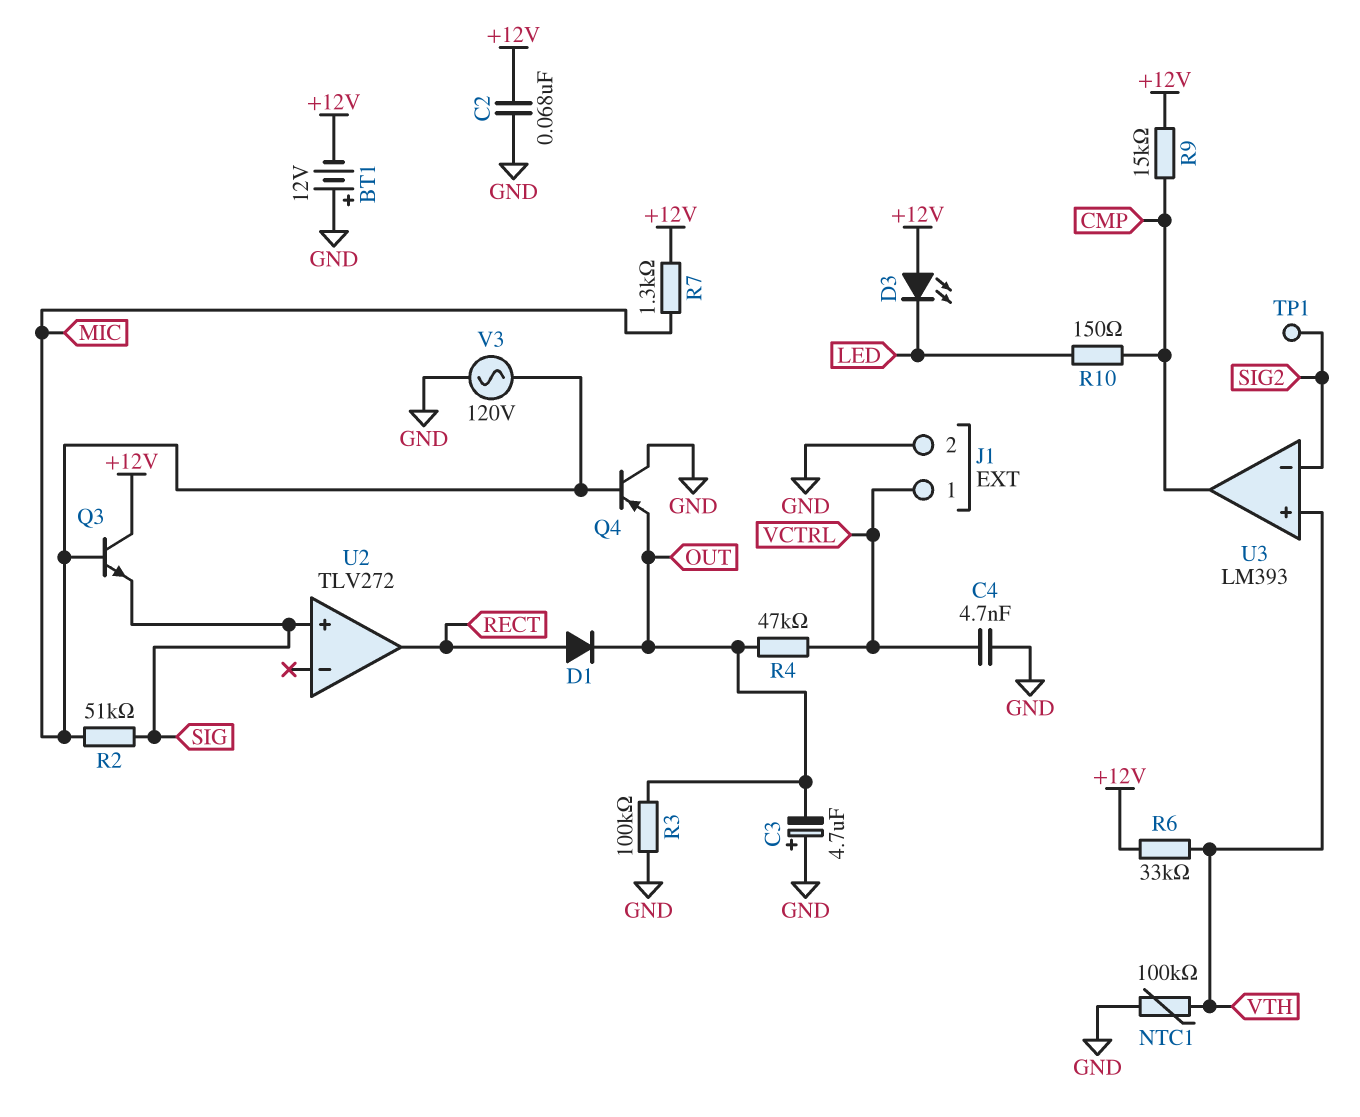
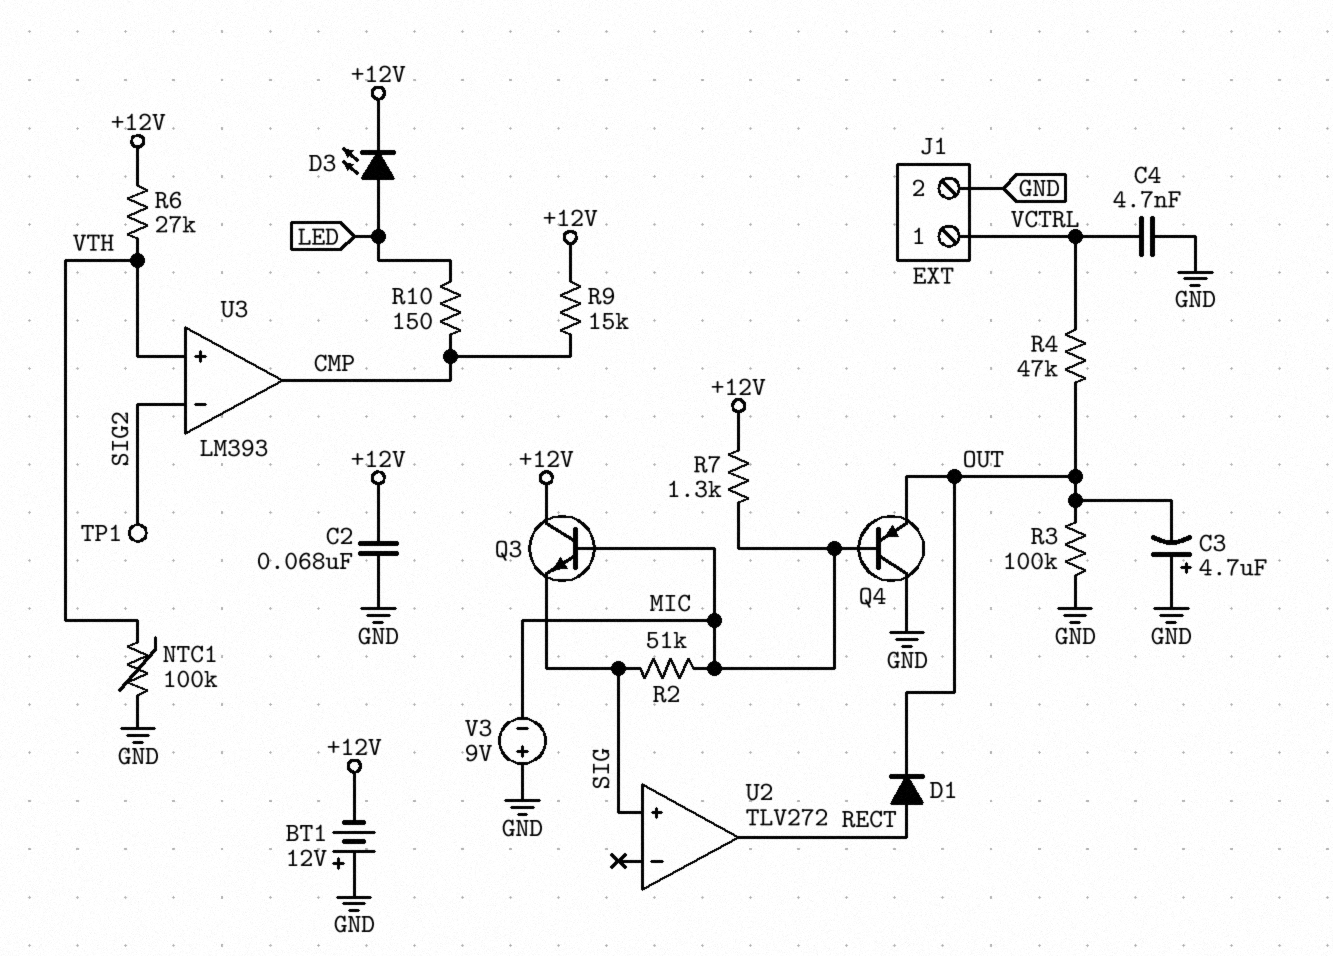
D3: LED (A +12V, K LED) -> LED (A LED, K +12V)
R6: 33k (+12V, VTH) -> 27k (+12V, VTH)
V3: AC 120V (GND, MIC) -> 9V (plus GND, minus MIC)

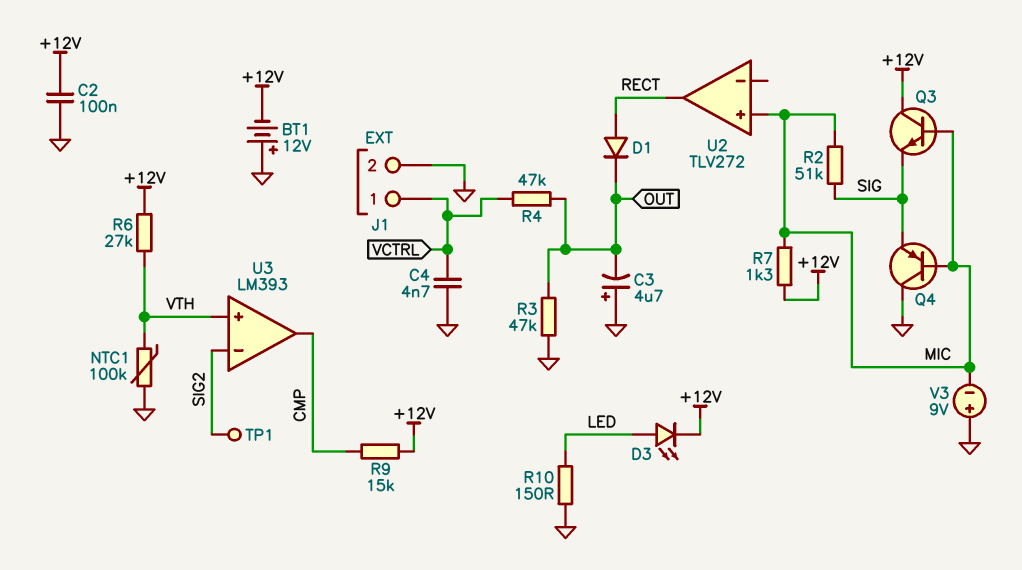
C2: 68nF (+12V, GND) -> 100nF (+12V, GND)
Q4: PNP (B MIC, C GND, E OUT) -> PNP (B MIC, C GND, E SIG)
R3: 100k (GND, OUT) -> 47k (GND, OUT)
R10: 150 (CMP, LED) -> 150 (GND, LED)
U2 pin in+: SIG -> MIC

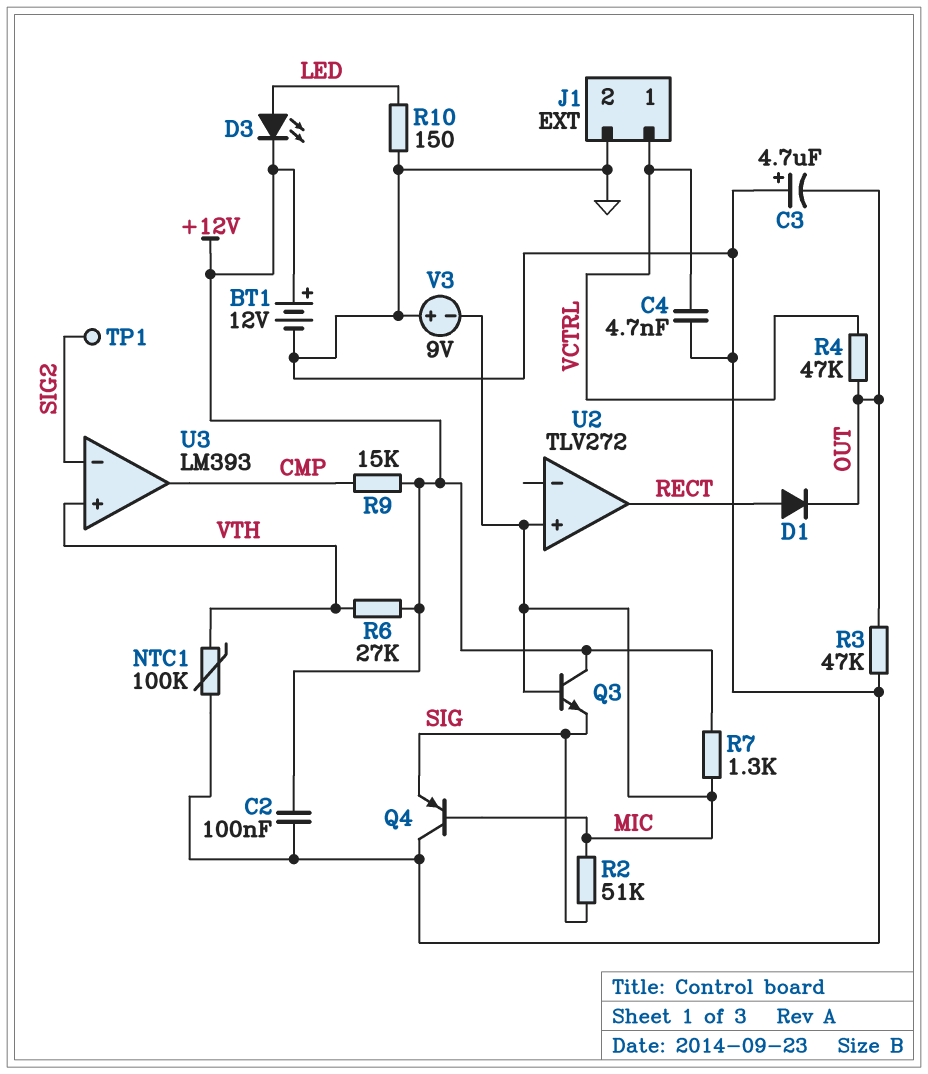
BT1: 12V (plus GND, minus +12V) -> 12V (plus +12V, minus GND)

